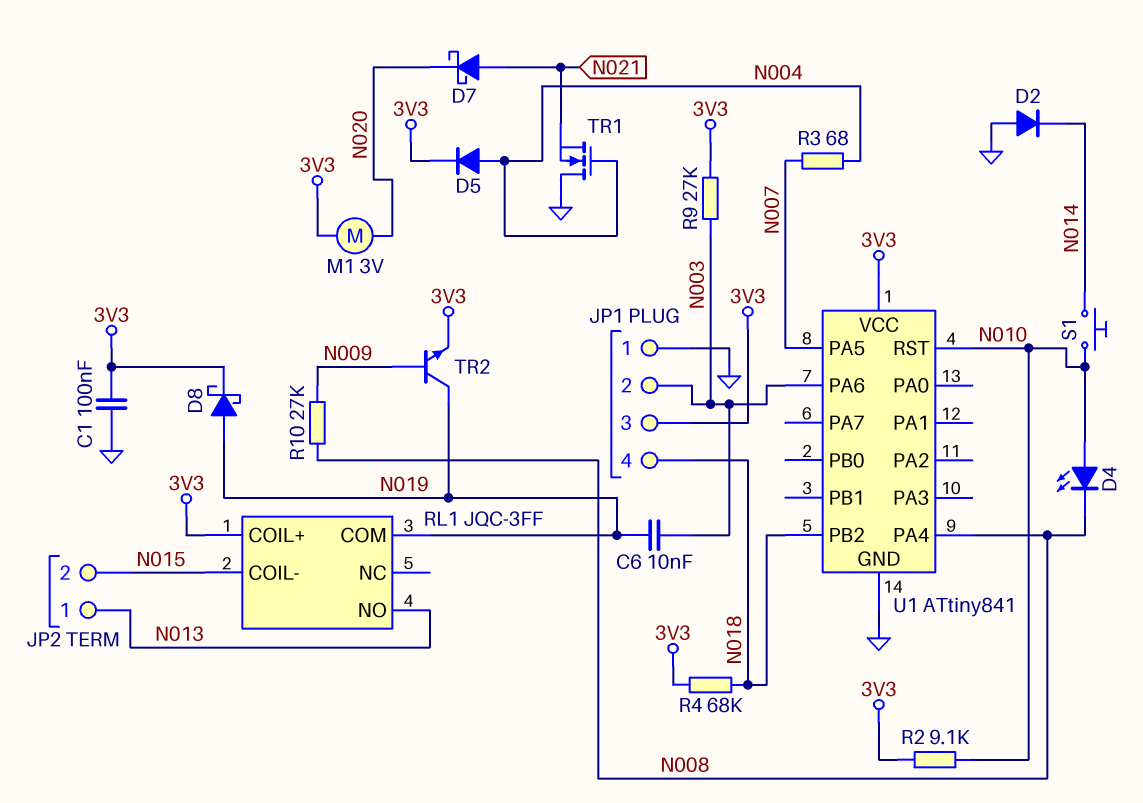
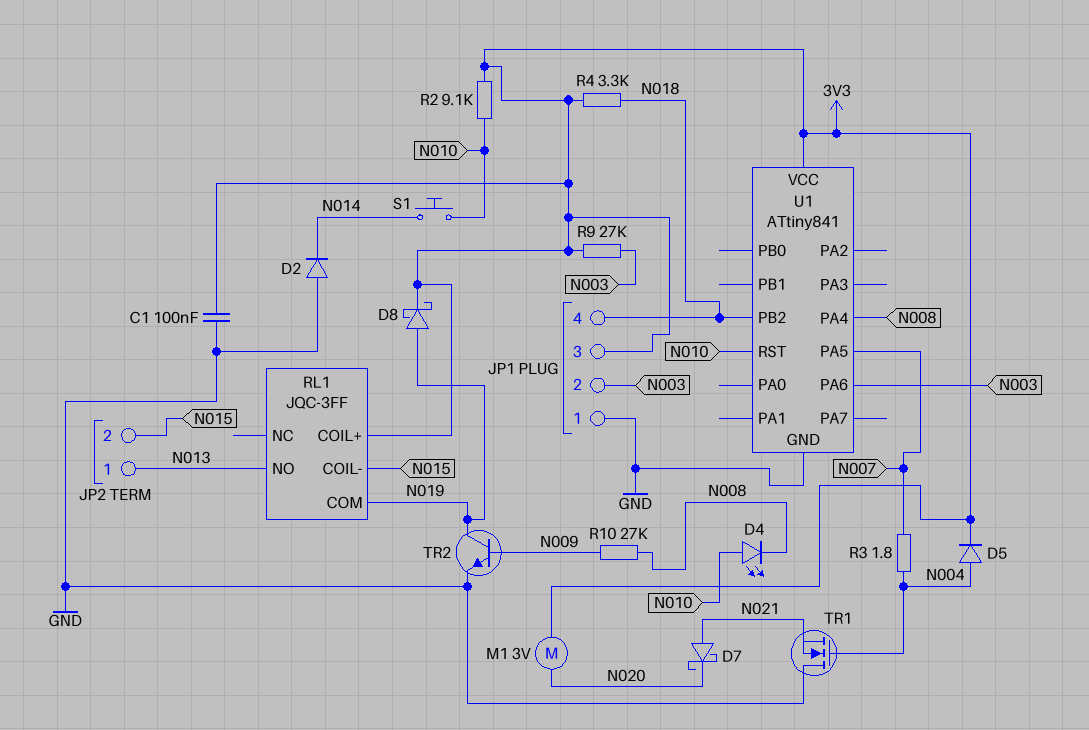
C6: 10nF (N003, N019) -> none
R3: 68 (N004, N007) -> 1.8 (N004, N007)
R4: 68k (3V3, N018) -> 3.3k (3V3, N018)
TR2: NPN (B N009, C N019, E 3V3) -> NPN (B N009, C N019, E GND)

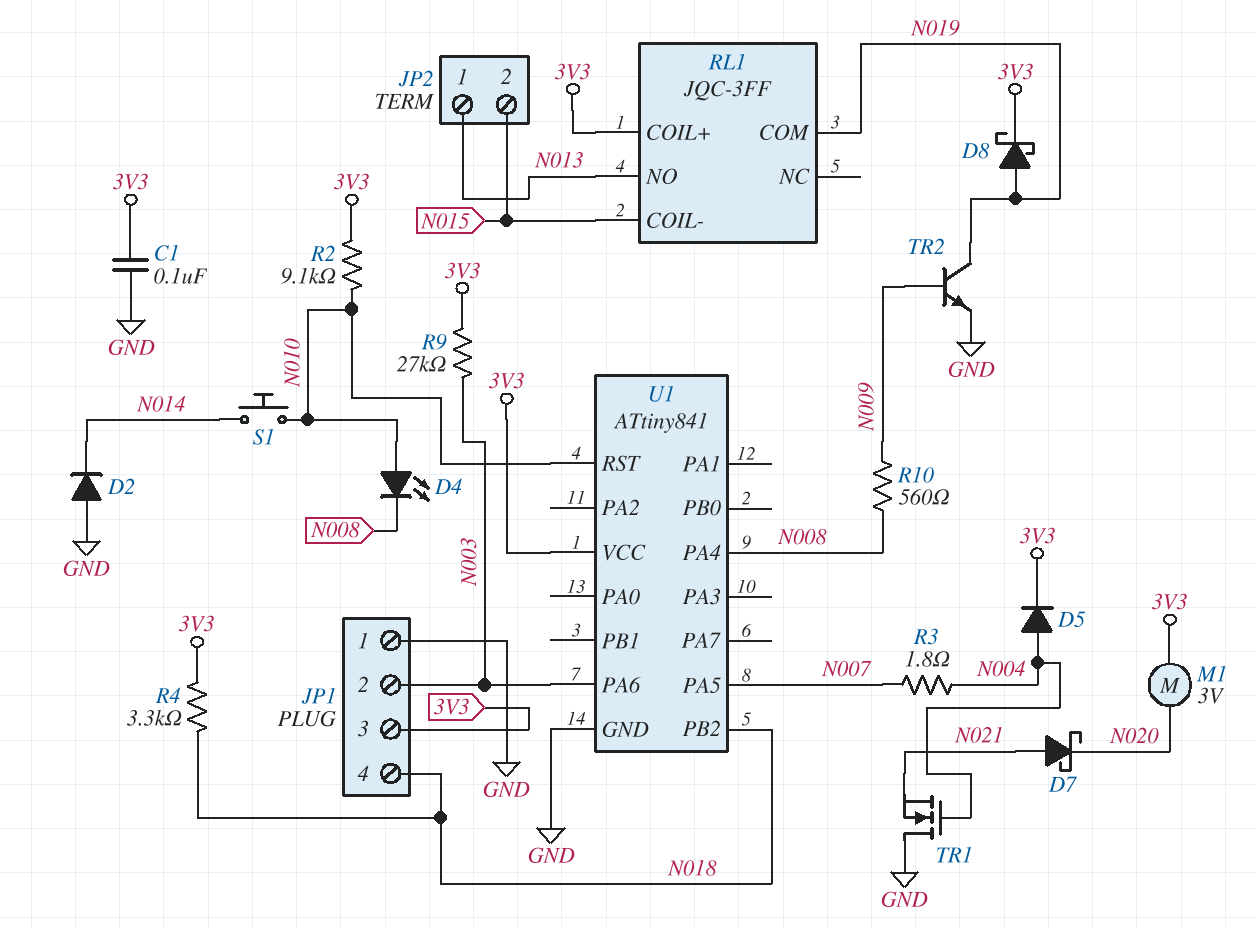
R10: 27k (N008, N009) -> 560 (N008, N009)

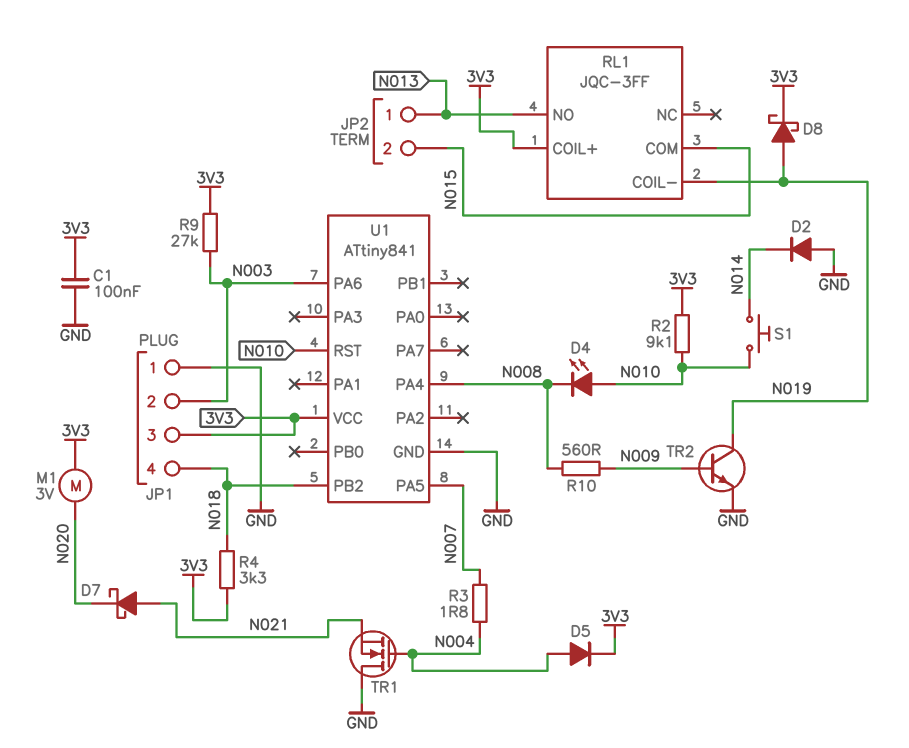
RL1 pin COIL-: N015 -> N019
RL1 pin COM: N019 -> N015

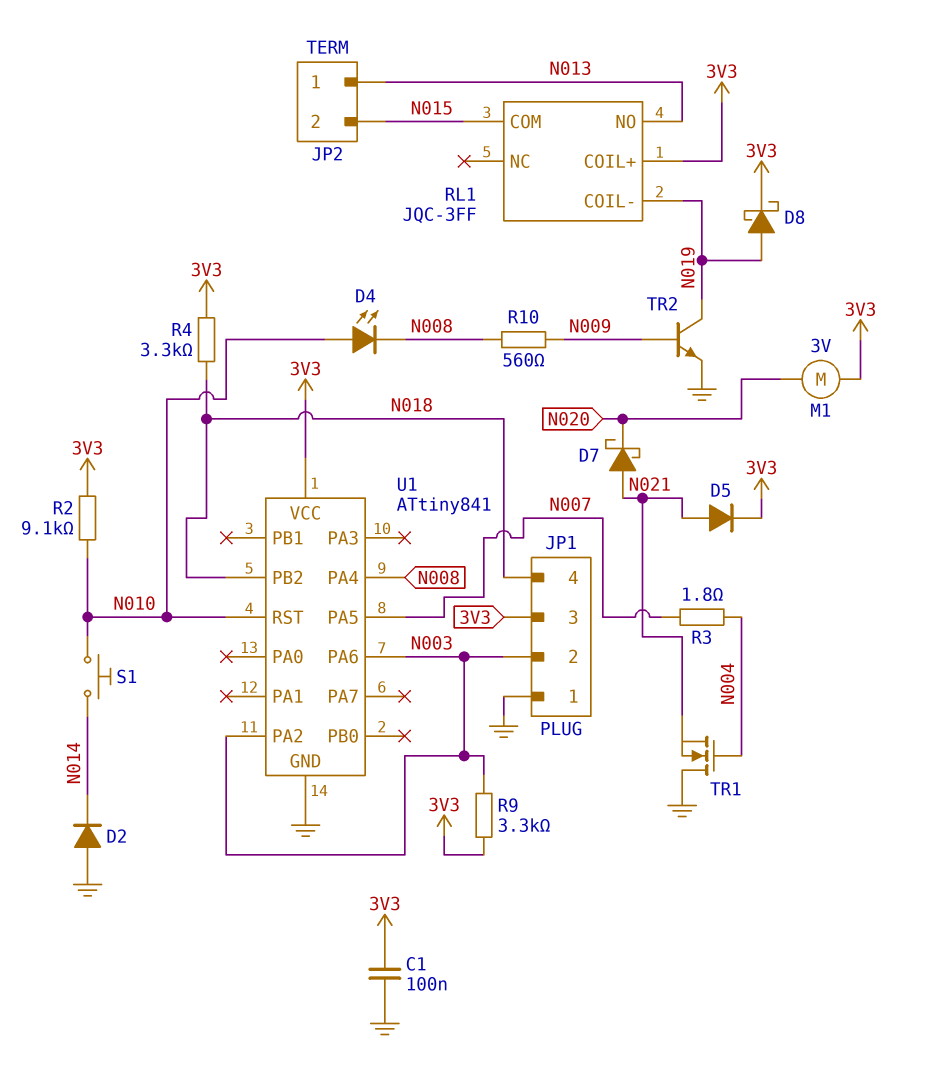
D5: diode (A N004, K 3V3) -> diode (A N021, K 3V3)
R9: 27k (3V3, N003) -> 3.3k (3V3, N003)
U1 pin PA2: none -> N003

